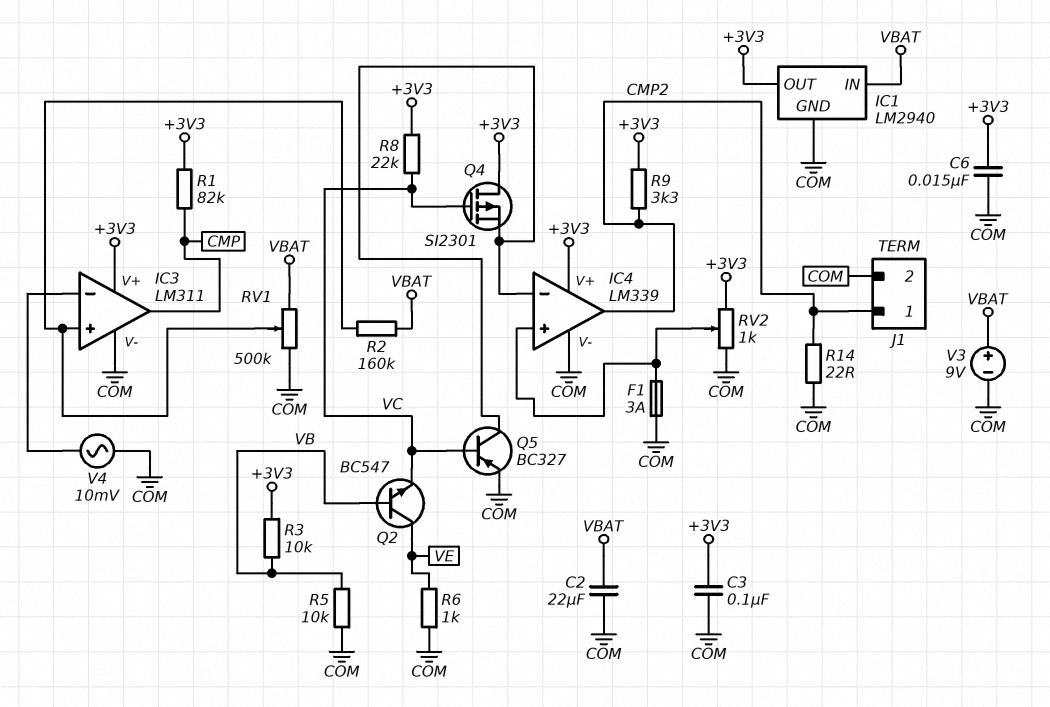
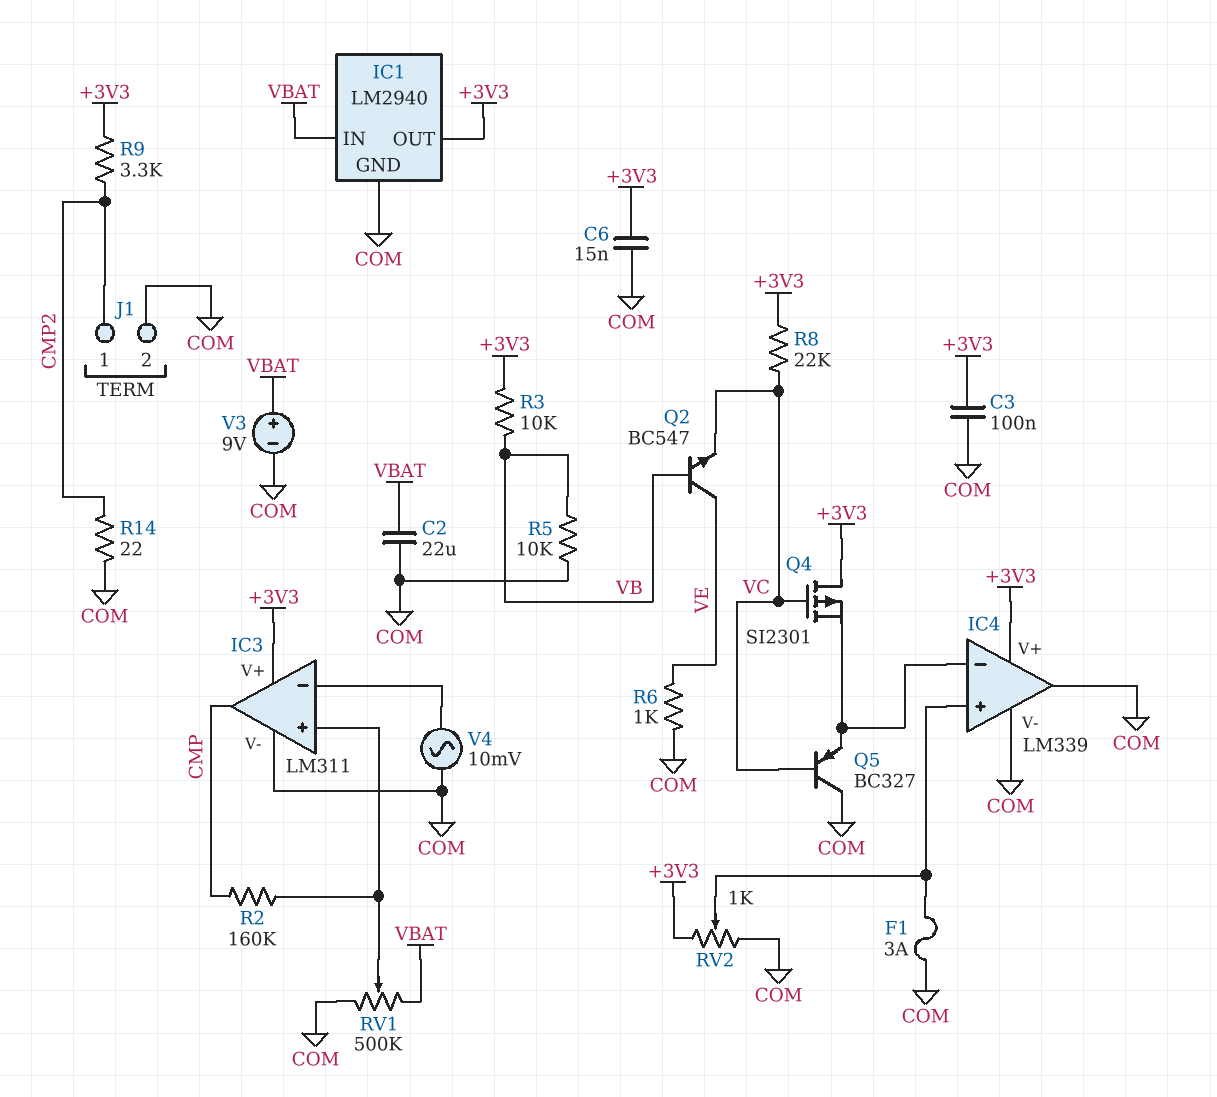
IC4 pin out: CMP2 -> COM
Q5: PNP BC327 (B VC, C IC4/in-, E COM) -> PNP BC327 (B VC, C COM, E IC4/in-)
R1: 82k (+3V3, CMP) -> none
R2: 160k (IC3/in+, VBAT) -> 160k (CMP, IC3/in+)

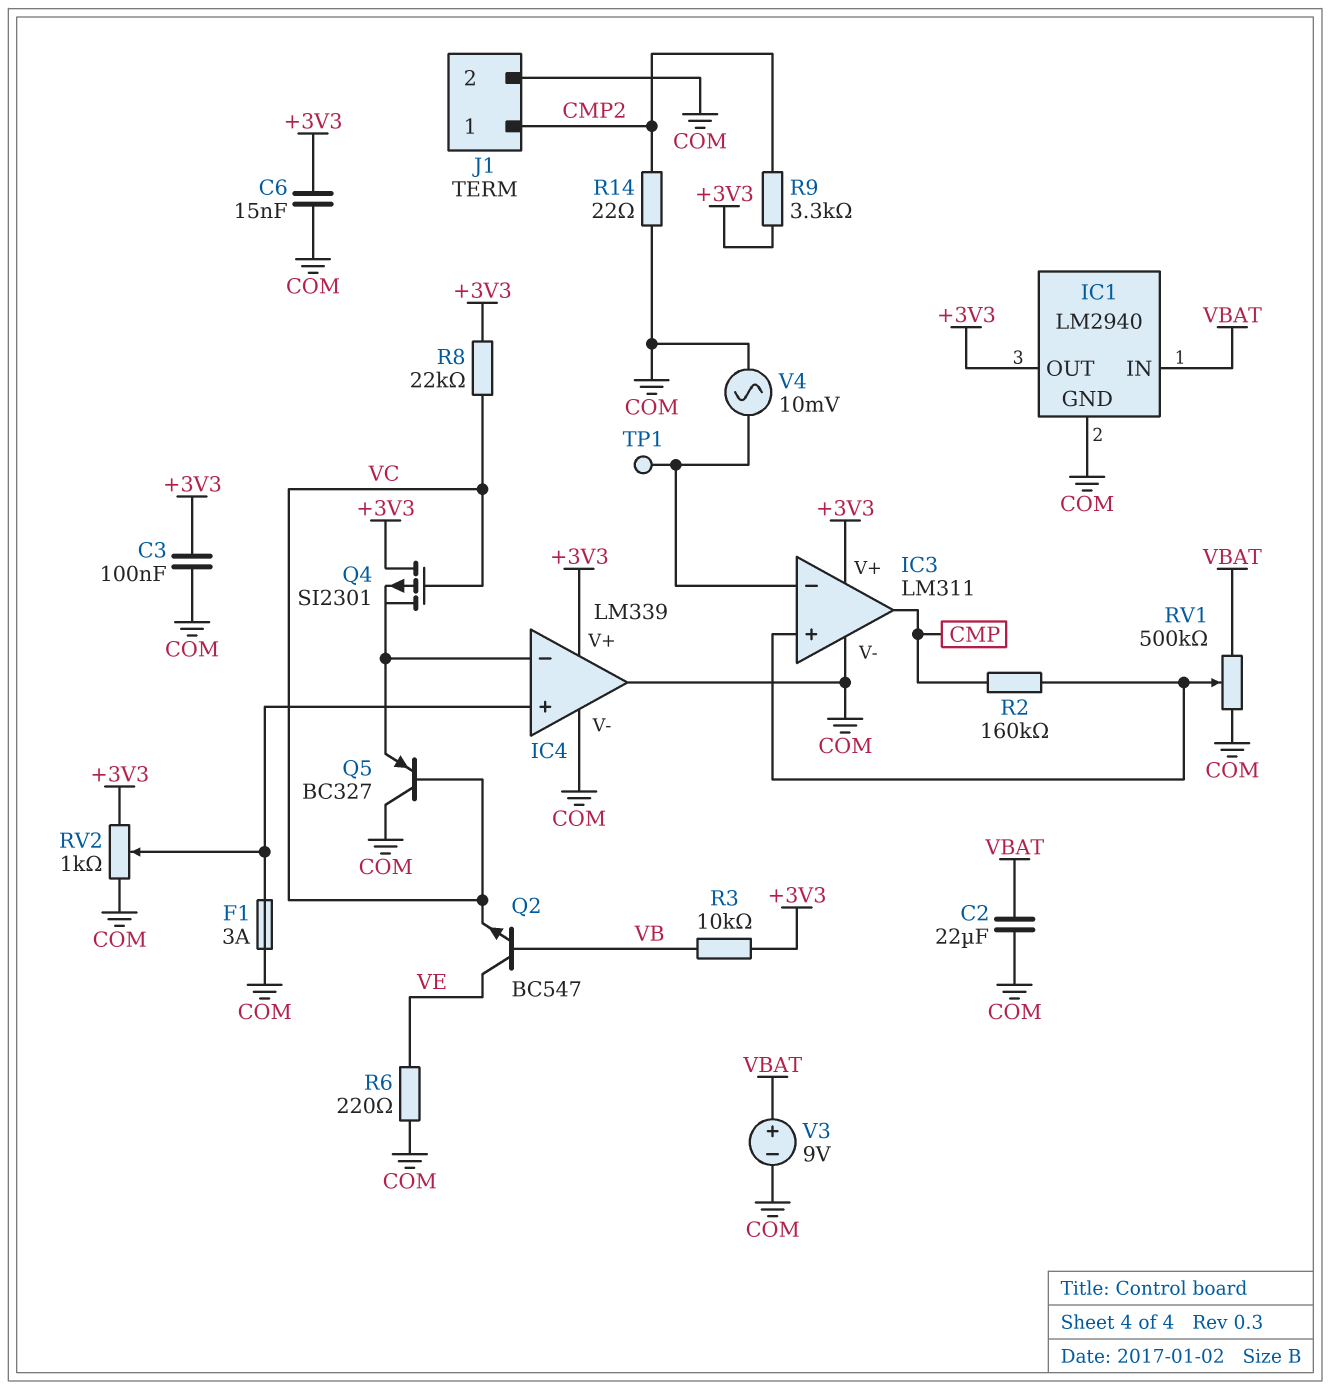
R5: 10k (COM, VB) -> none
R6: 1k (COM, VE) -> 220 (COM, VE)
TP1: none -> test point (IC3/in-)

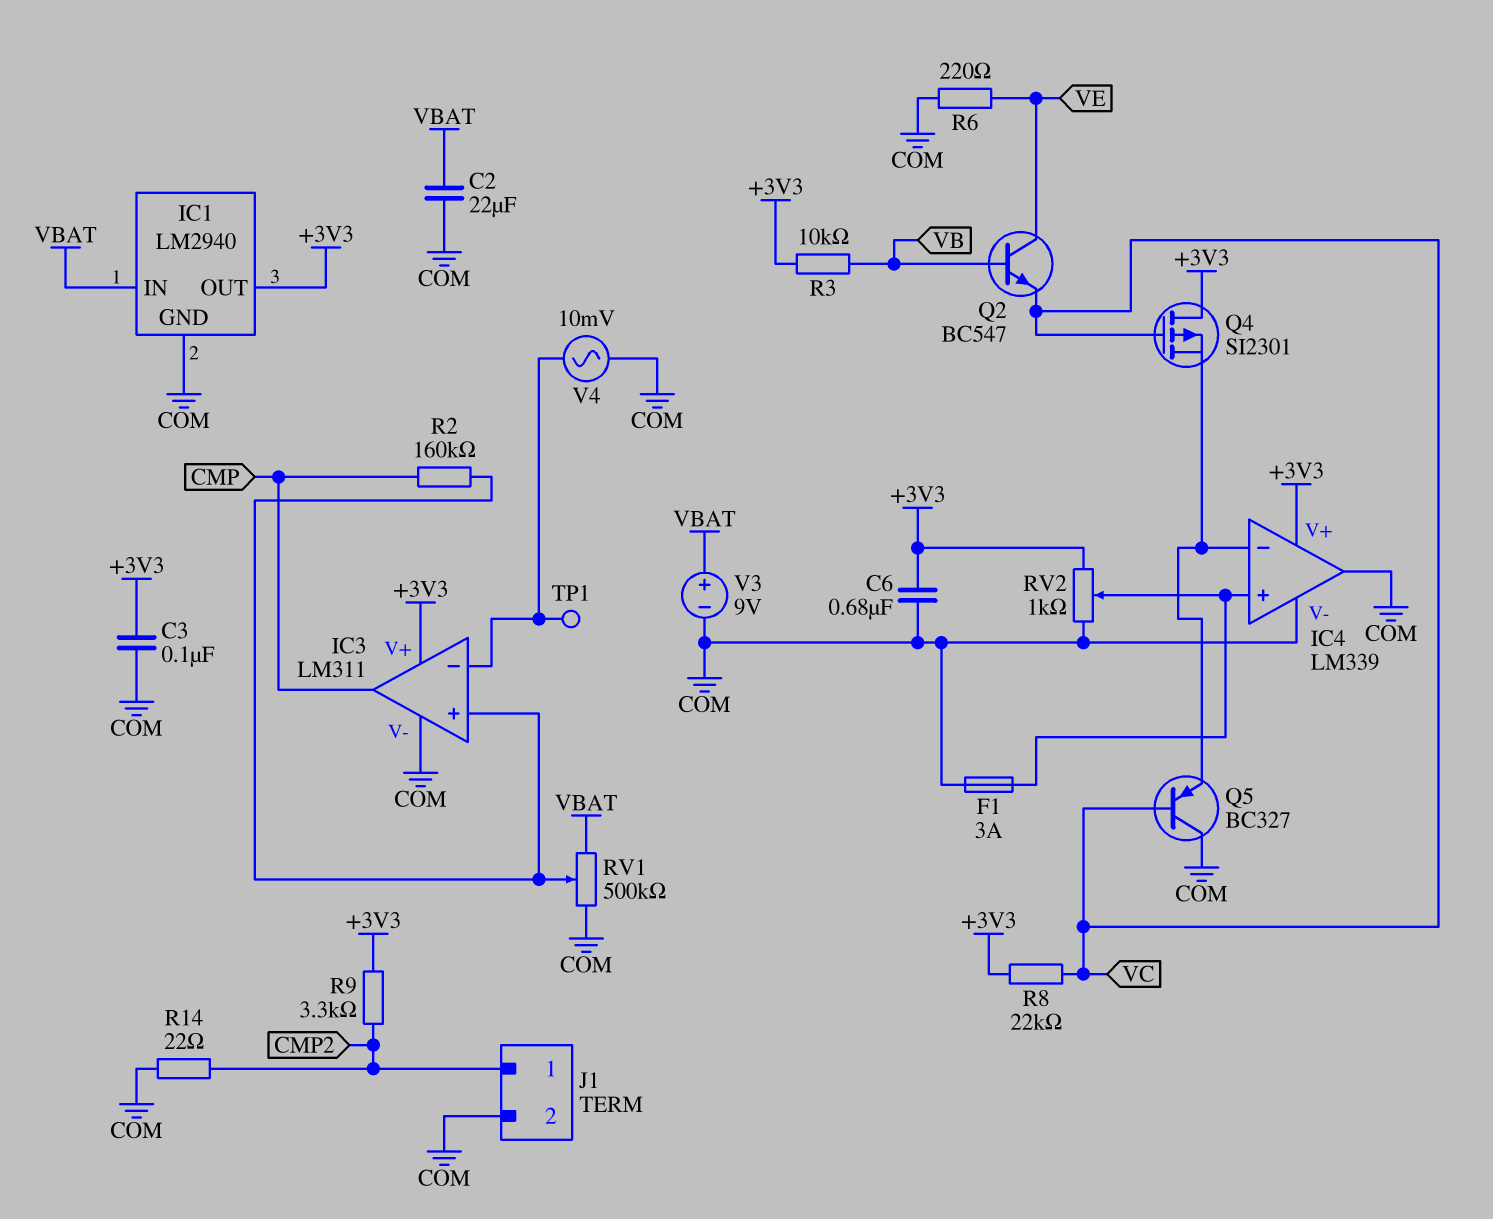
C6: 15nF (+3V3, COM) -> 680nF (+3V3, COM)

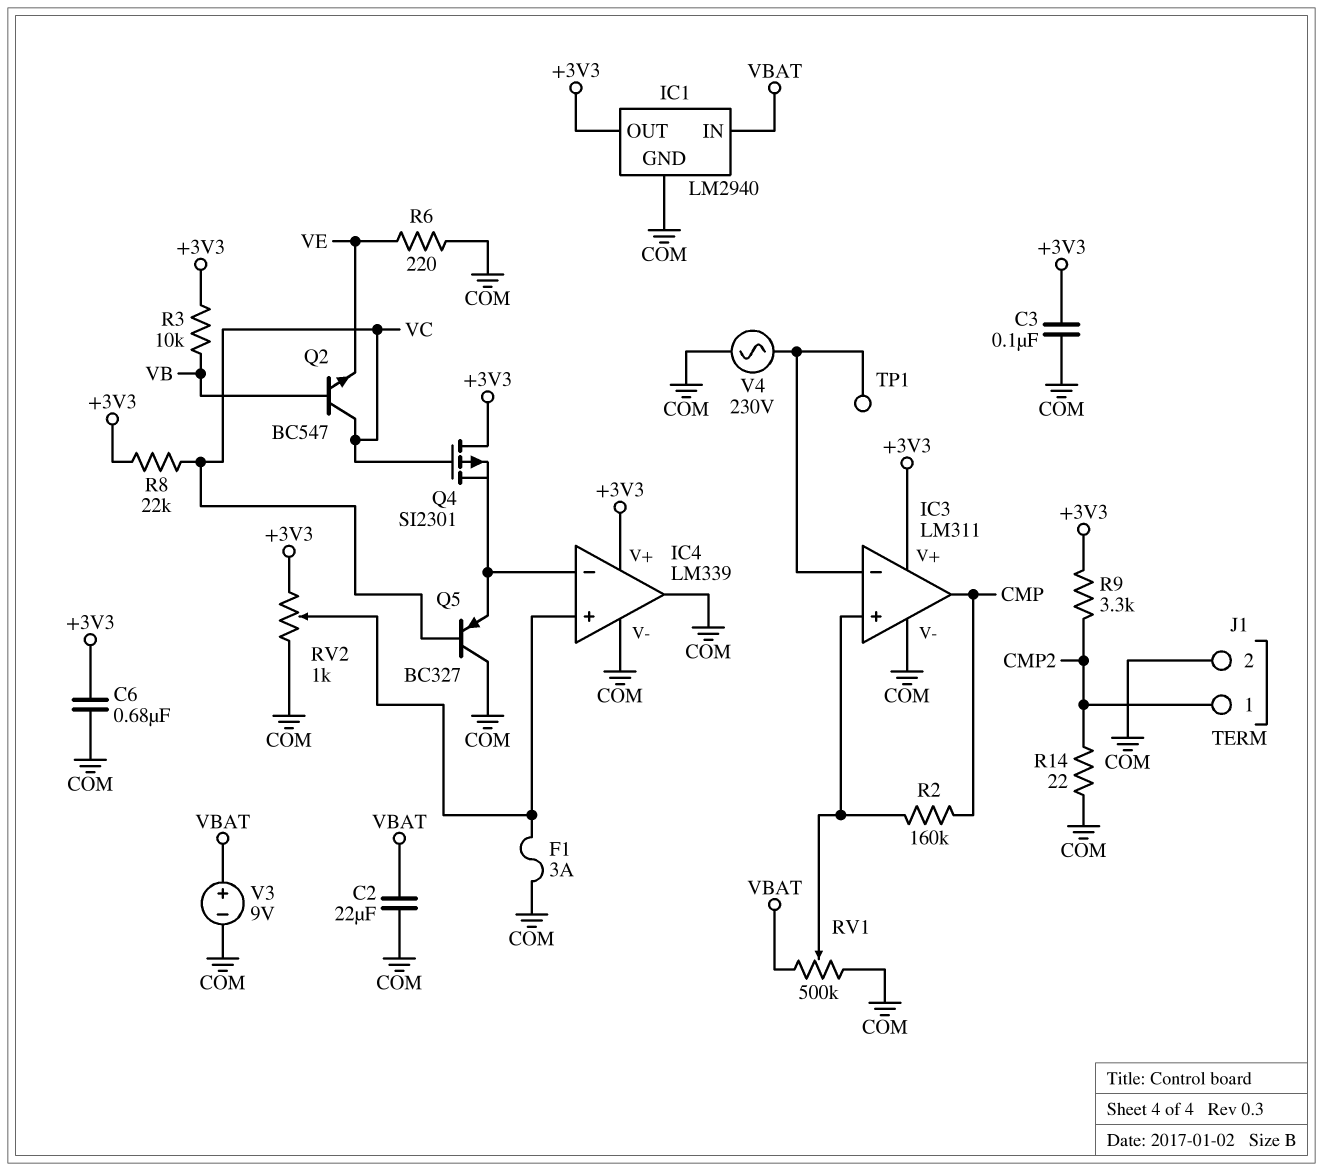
Q2: NPN BC547 (B VB, C VE, E VC) -> NPN BC547 (B VB, C VC, E VE)
V4: AC 10mV (COM, IC3/in-) -> AC 230V (COM, IC3/in-)

